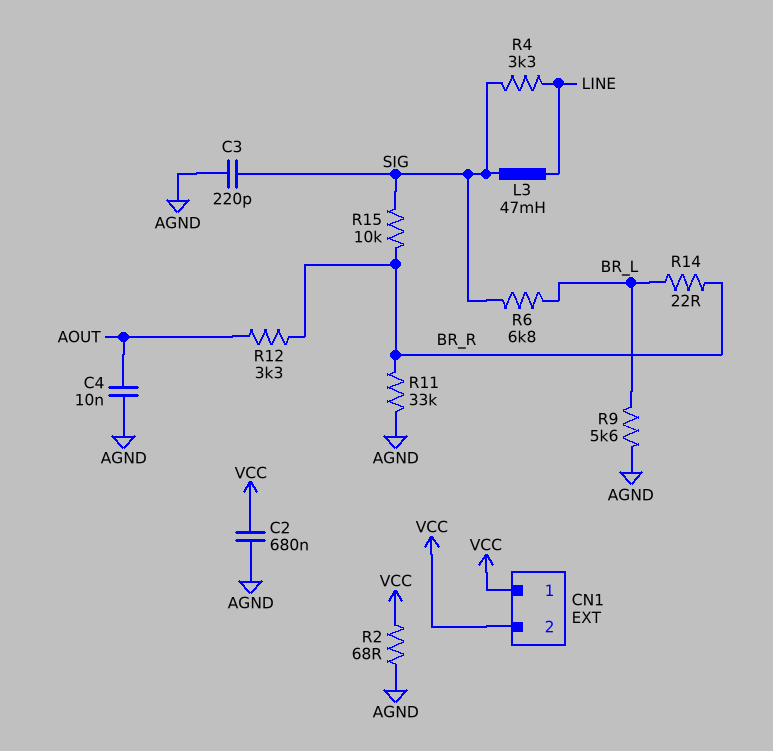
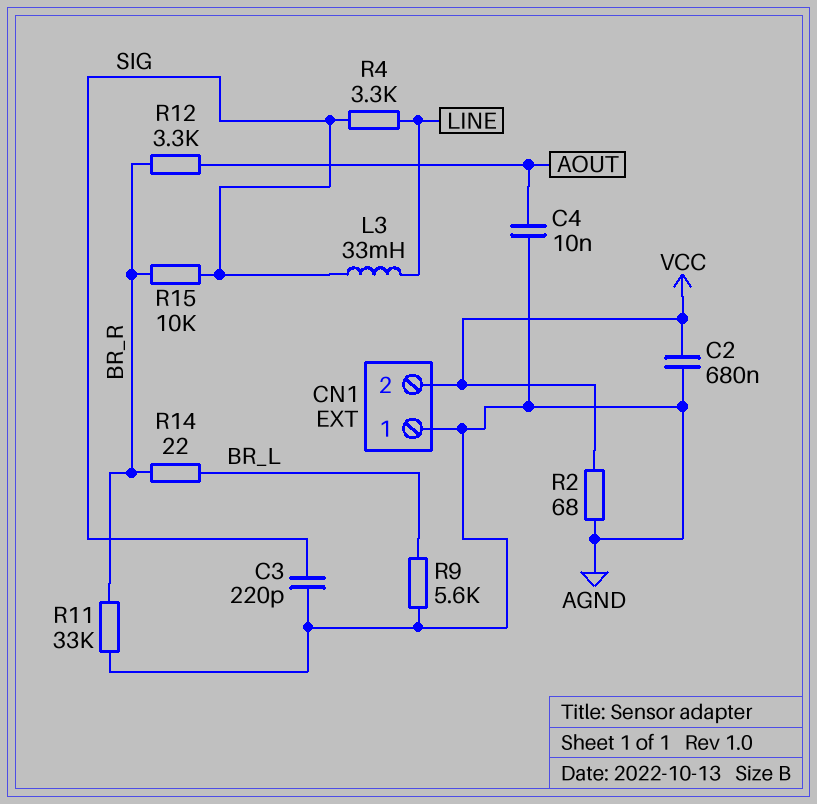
CN1 pin 1: VCC -> AGND
L3: 47mH (LINE, SIG) -> 33mH (LINE, SIG)
R6: 6.8k (BR_L, SIG) -> none

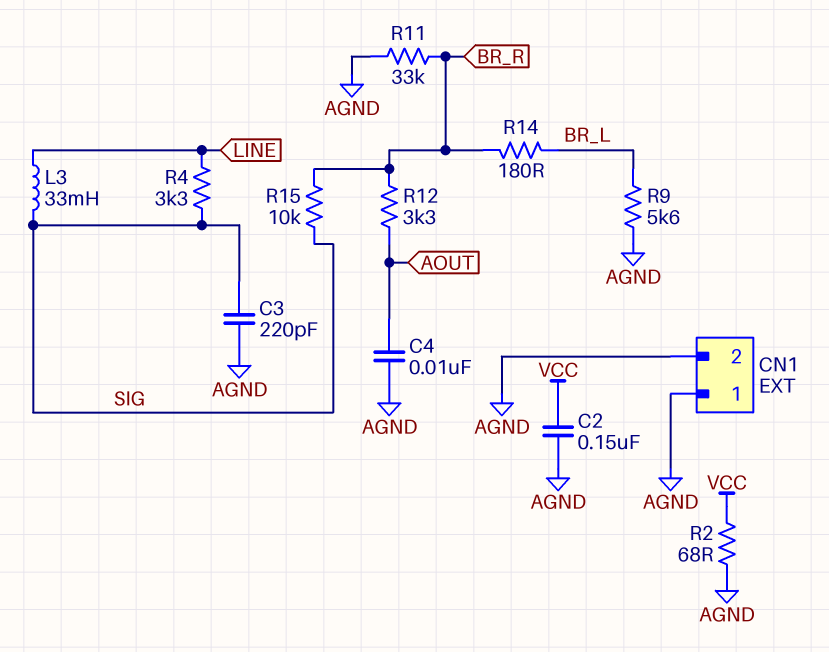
C2: 680nF (AGND, VCC) -> 150nF (AGND, VCC)
CN1 pin 2: VCC -> AGND
R14: 22 (BR_L, BR_R) -> 180 (BR_L, BR_R)

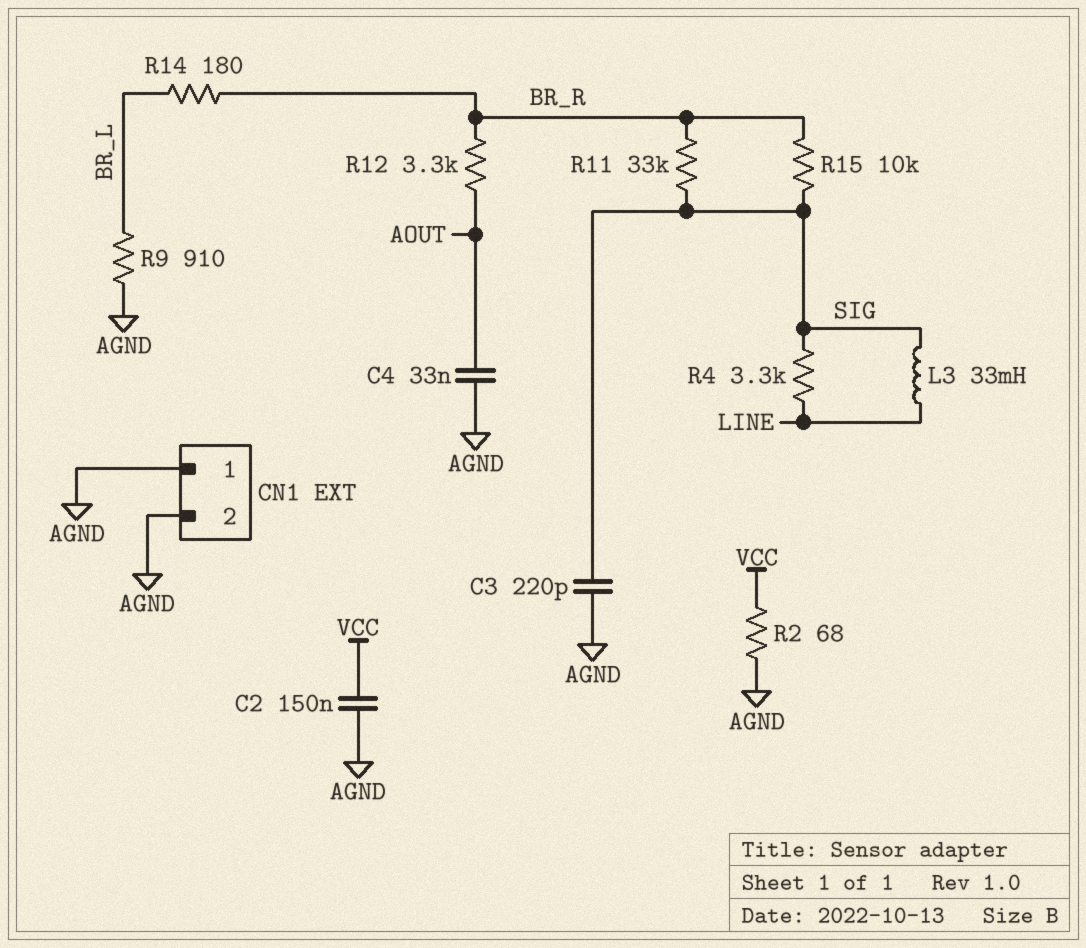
C4: 10nF (AGND, AOUT) -> 33nF (AGND, AOUT)
R9: 5.6k (AGND, BR_L) -> 910 (AGND, BR_L)
R11: 33k (AGND, BR_R) -> 33k (BR_R, SIG)

